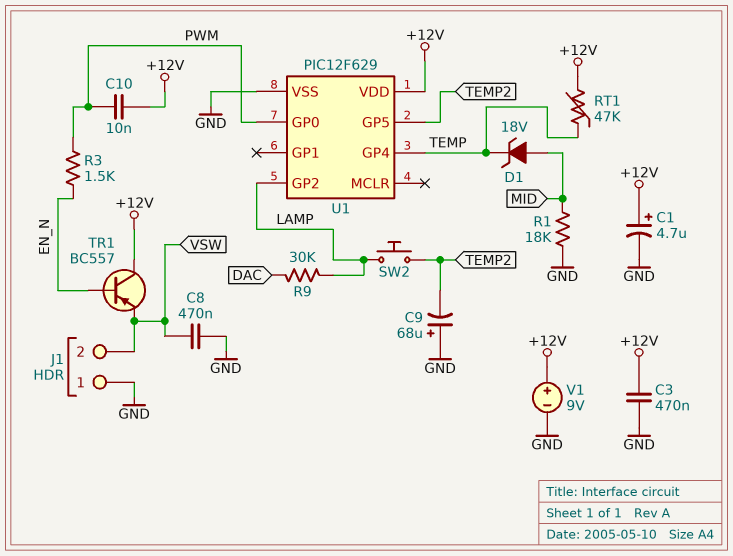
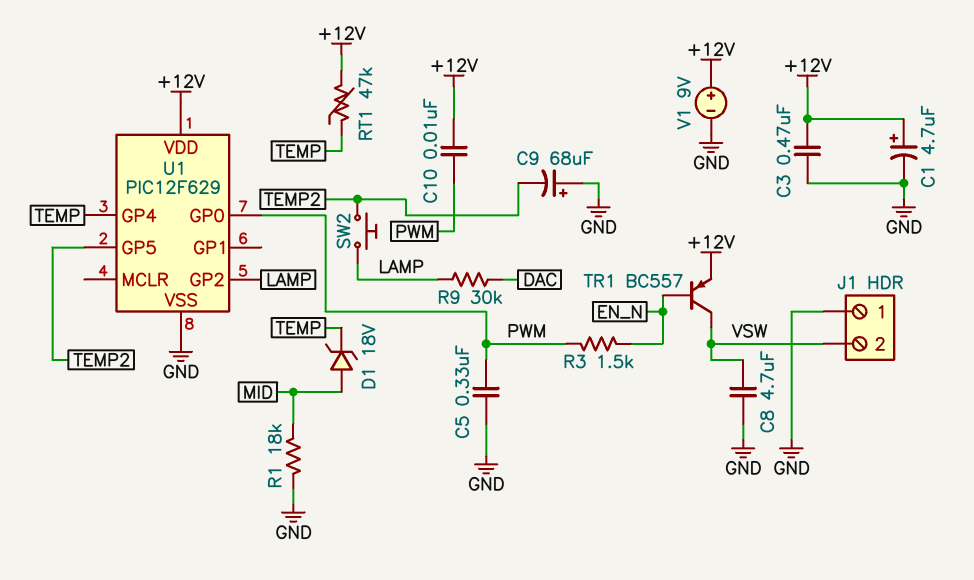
C5: none -> 330nF (GND, PWM)
C8: 470nF (GND, VSW) -> 4.7uF (GND, VSW)
TR1: PNP BC557 (B EN_N, C +12V, E VSW) -> PNP BC557 (B EN_N, C VSW, E +12V)

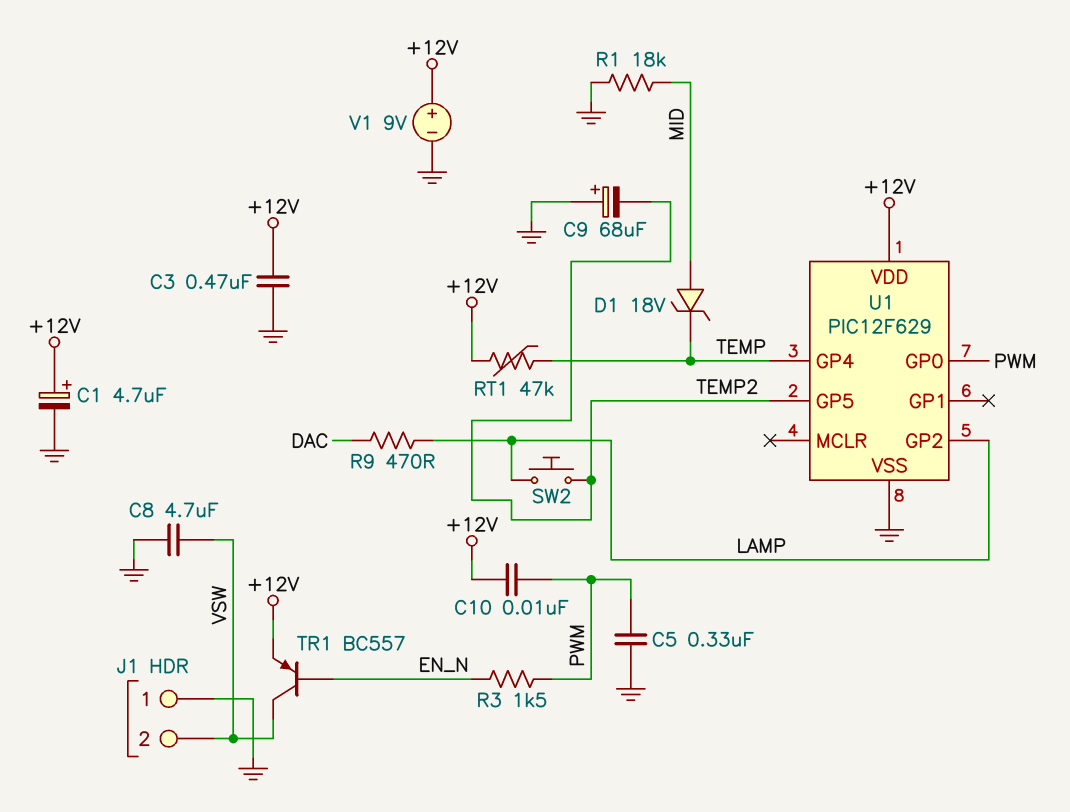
R9: 30k (DAC, LAMP) -> 470 (DAC, LAMP)

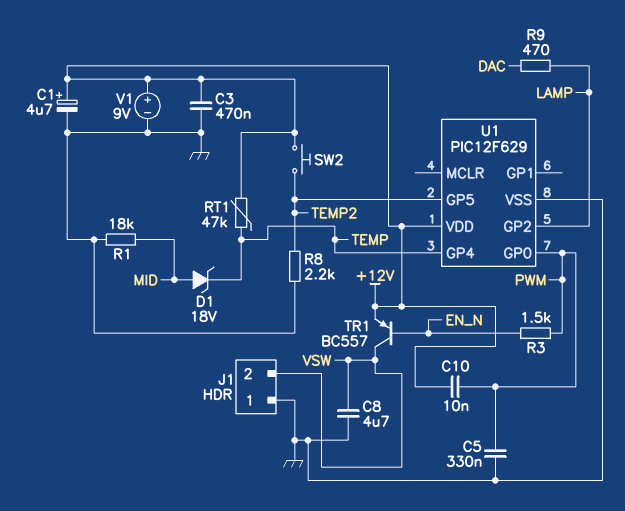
C9: 68uF (plus GND, minus TEMP2) -> none
R8: none -> 2.2k (GND, TEMP2)
SW2: button (LAMP, TEMP2) -> button (+12V, TEMP2)

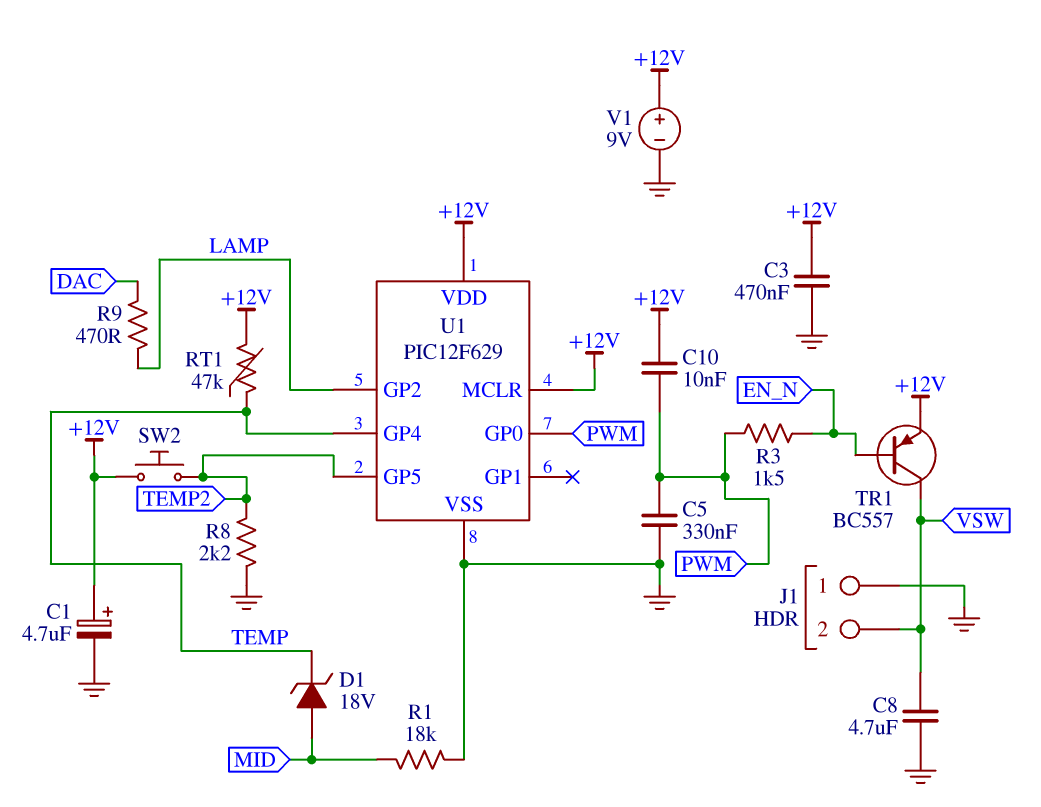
U1 pin MCLR: none -> +12V

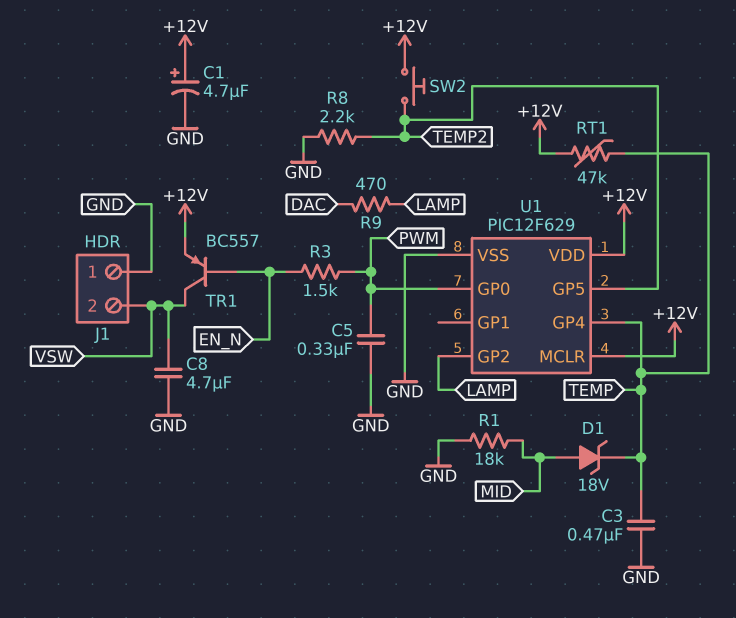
C3: 470nF (+12V, GND) -> 470nF (GND, TEMP)
C10: 10nF (+12V, PWM) -> none
V1: 9V (plus +12V, minus GND) -> none

